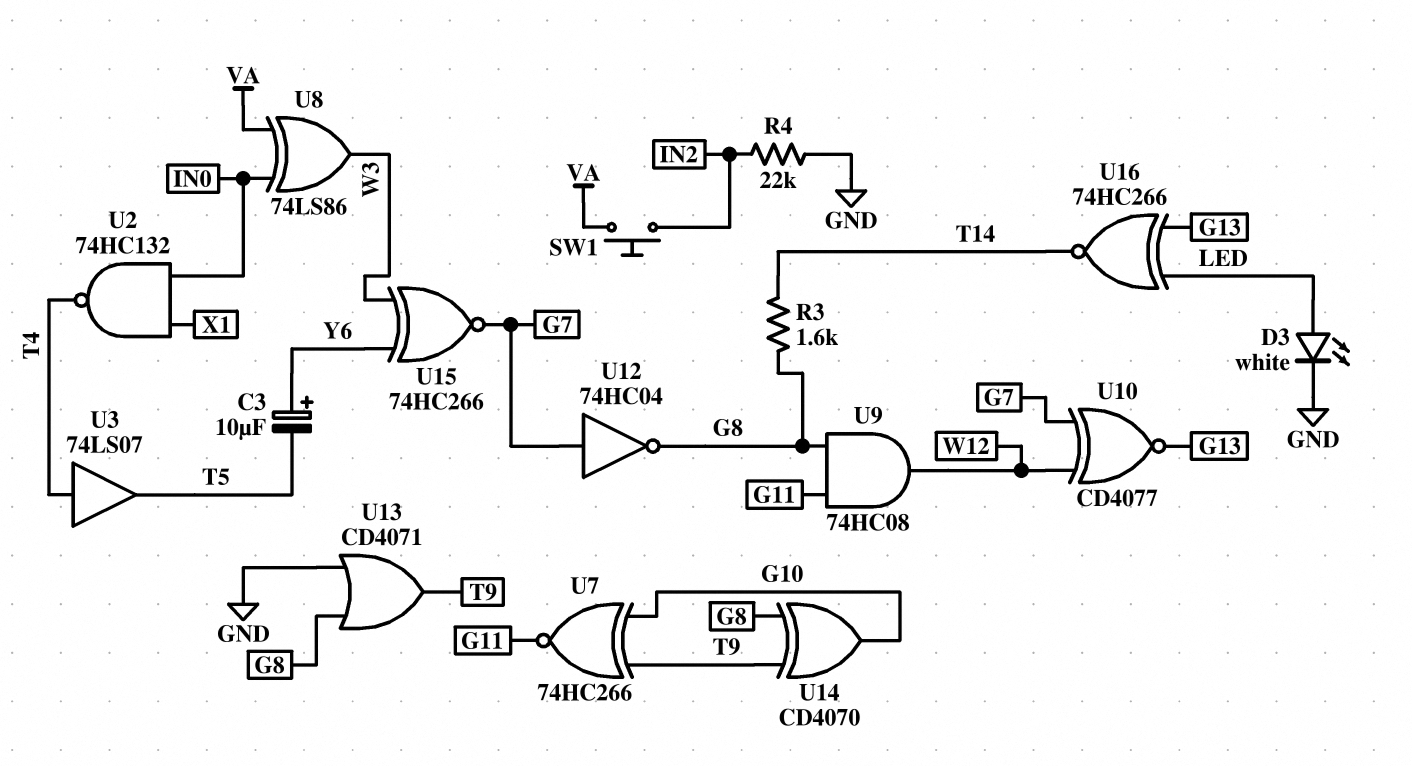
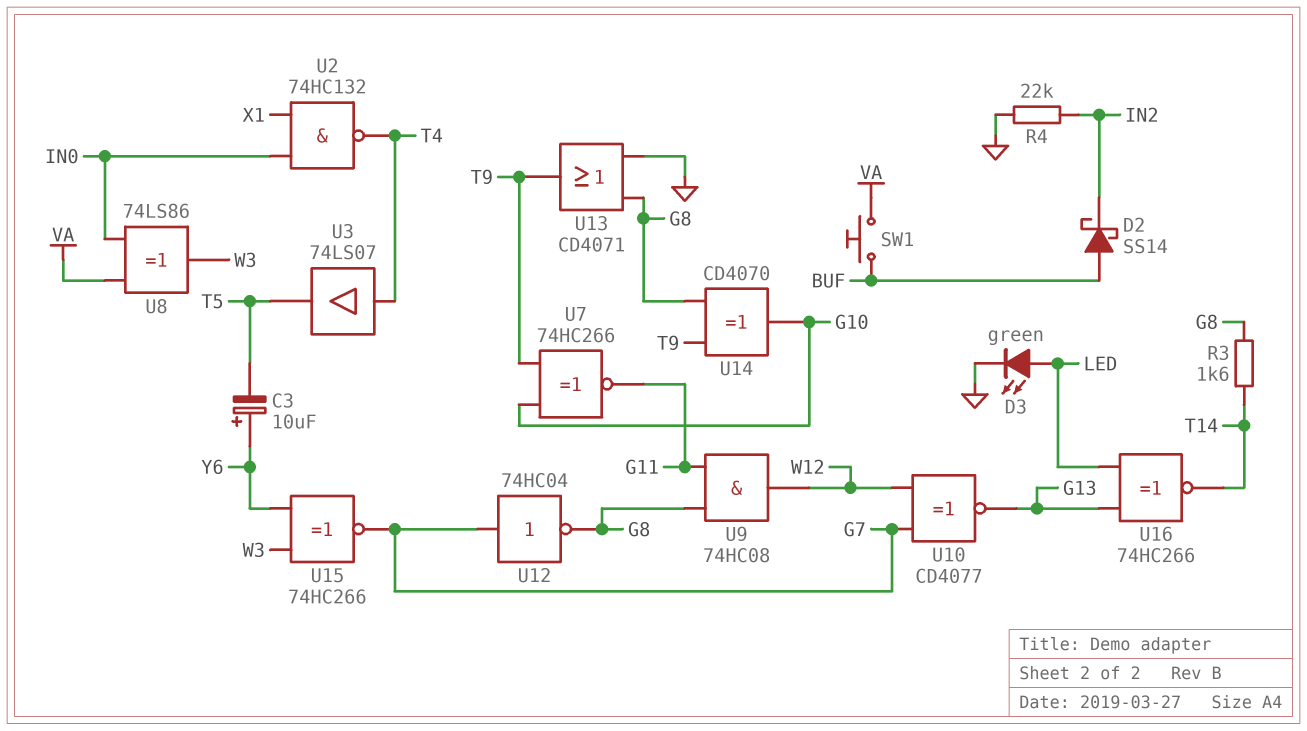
D2: none -> schottky SS14 (A BUF, K IN2)
D3: LED white (A LED, K GND) -> LED green (A LED, K GND)
SW1: button (IN2, VA) -> button (BUF, VA)

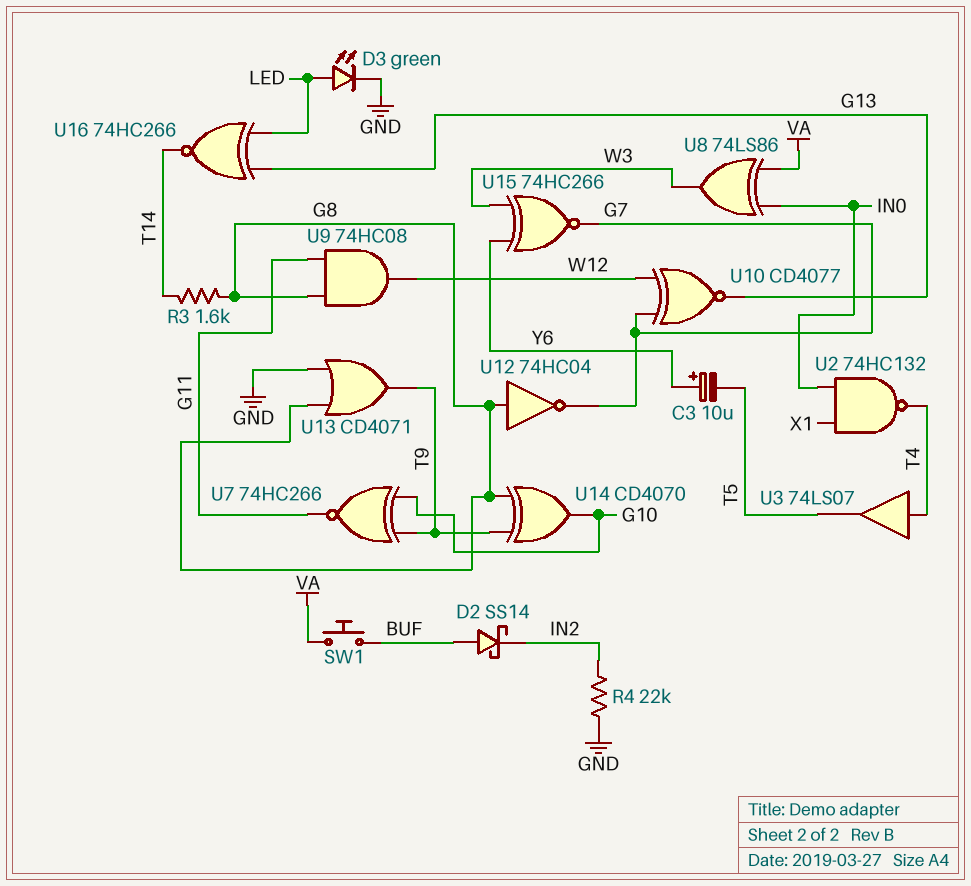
U12: NOT 74HC04 (in G7, out G8) -> NOT 74HC04 (in G8, out G7)

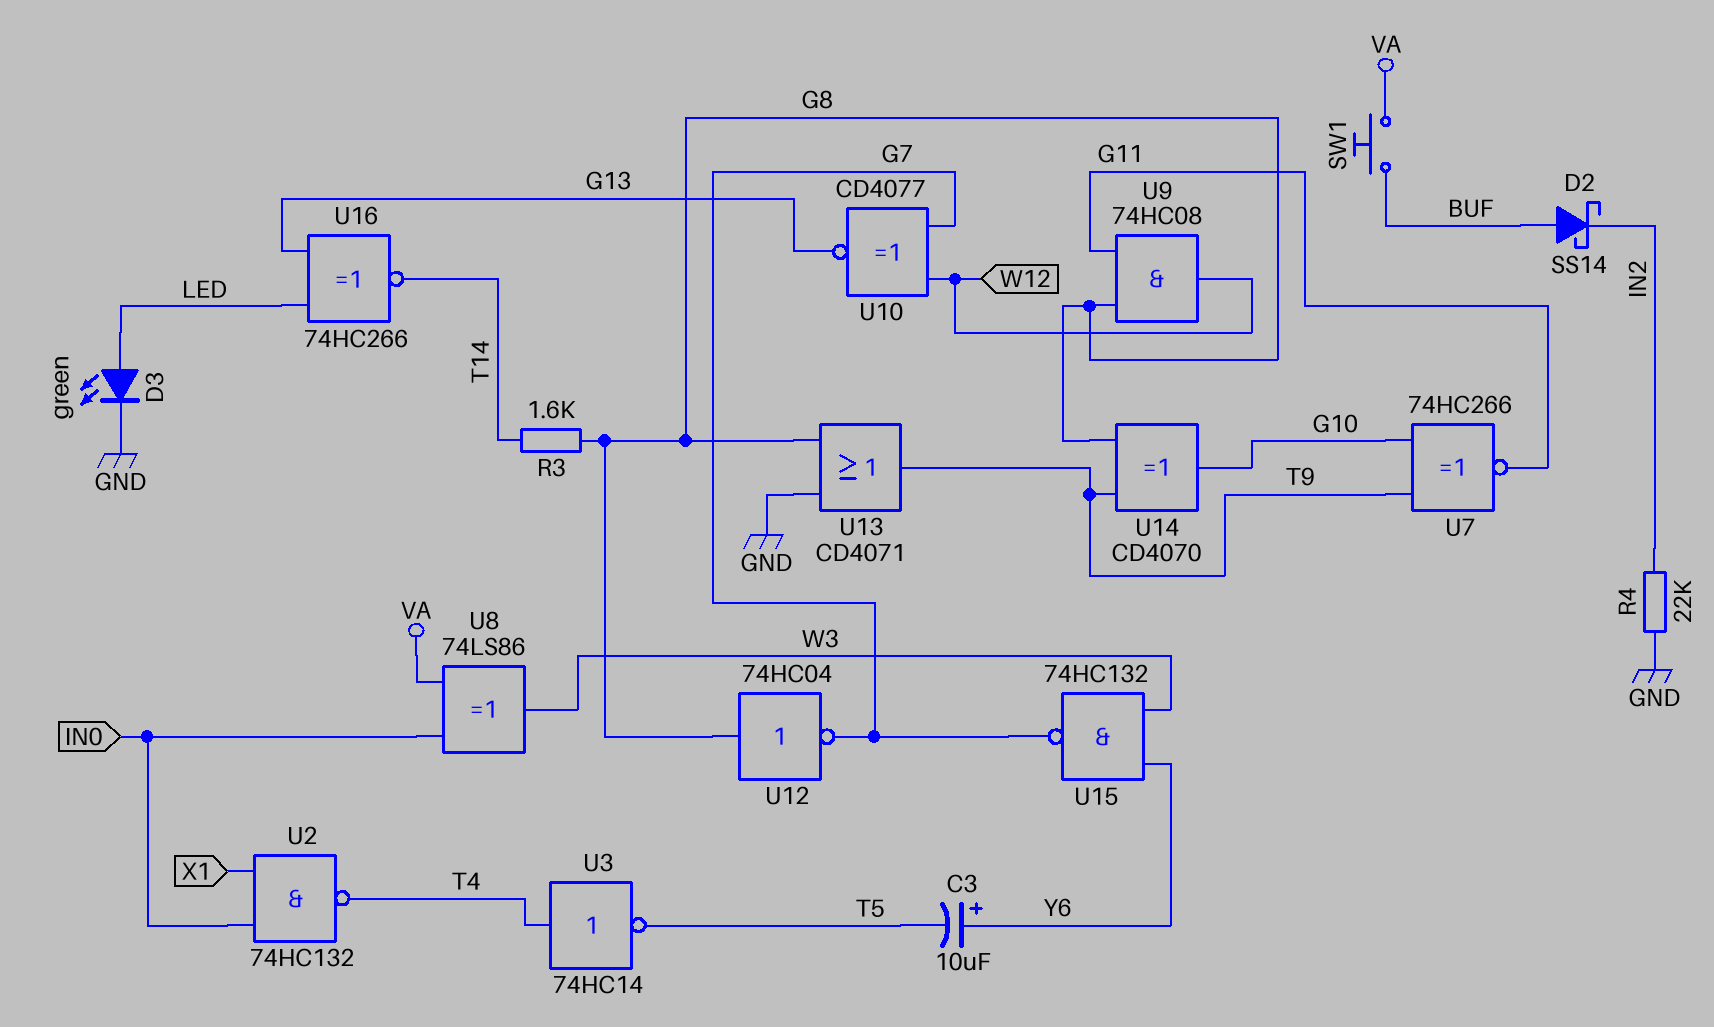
U3: buffer 74LS07 (in T4, out T5) -> NOT 74HC14 (in T4, out T5)
U15: XNOR 74HC266 (in W3, in Y6, out G7) -> NAND 74HC132 (in W3, in Y6, out G7)

